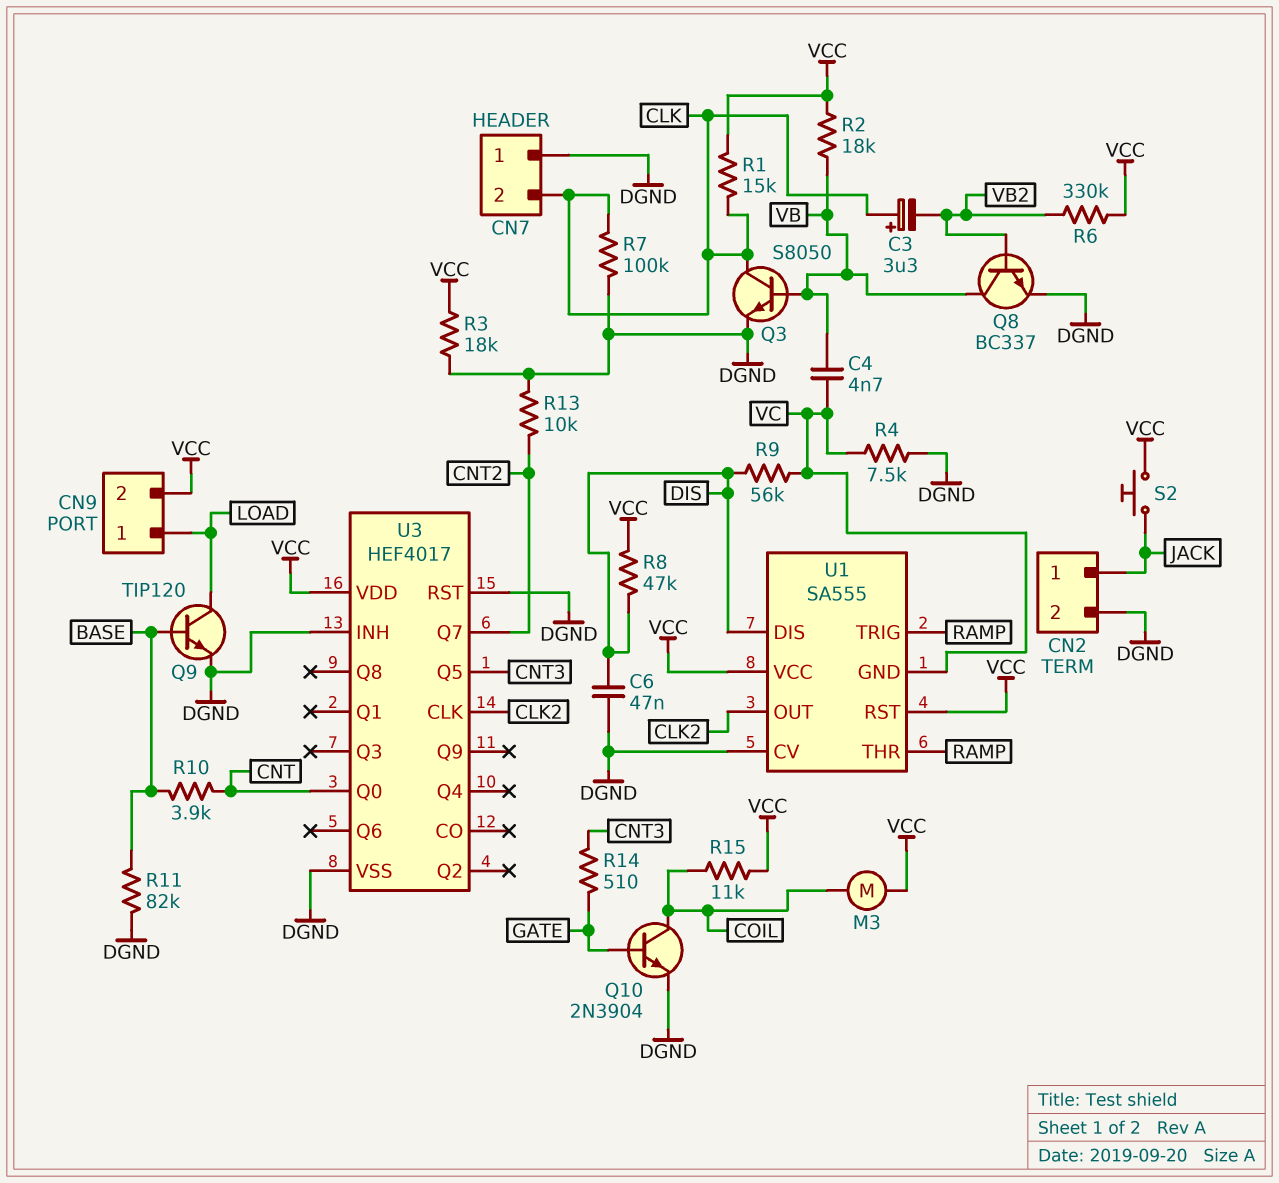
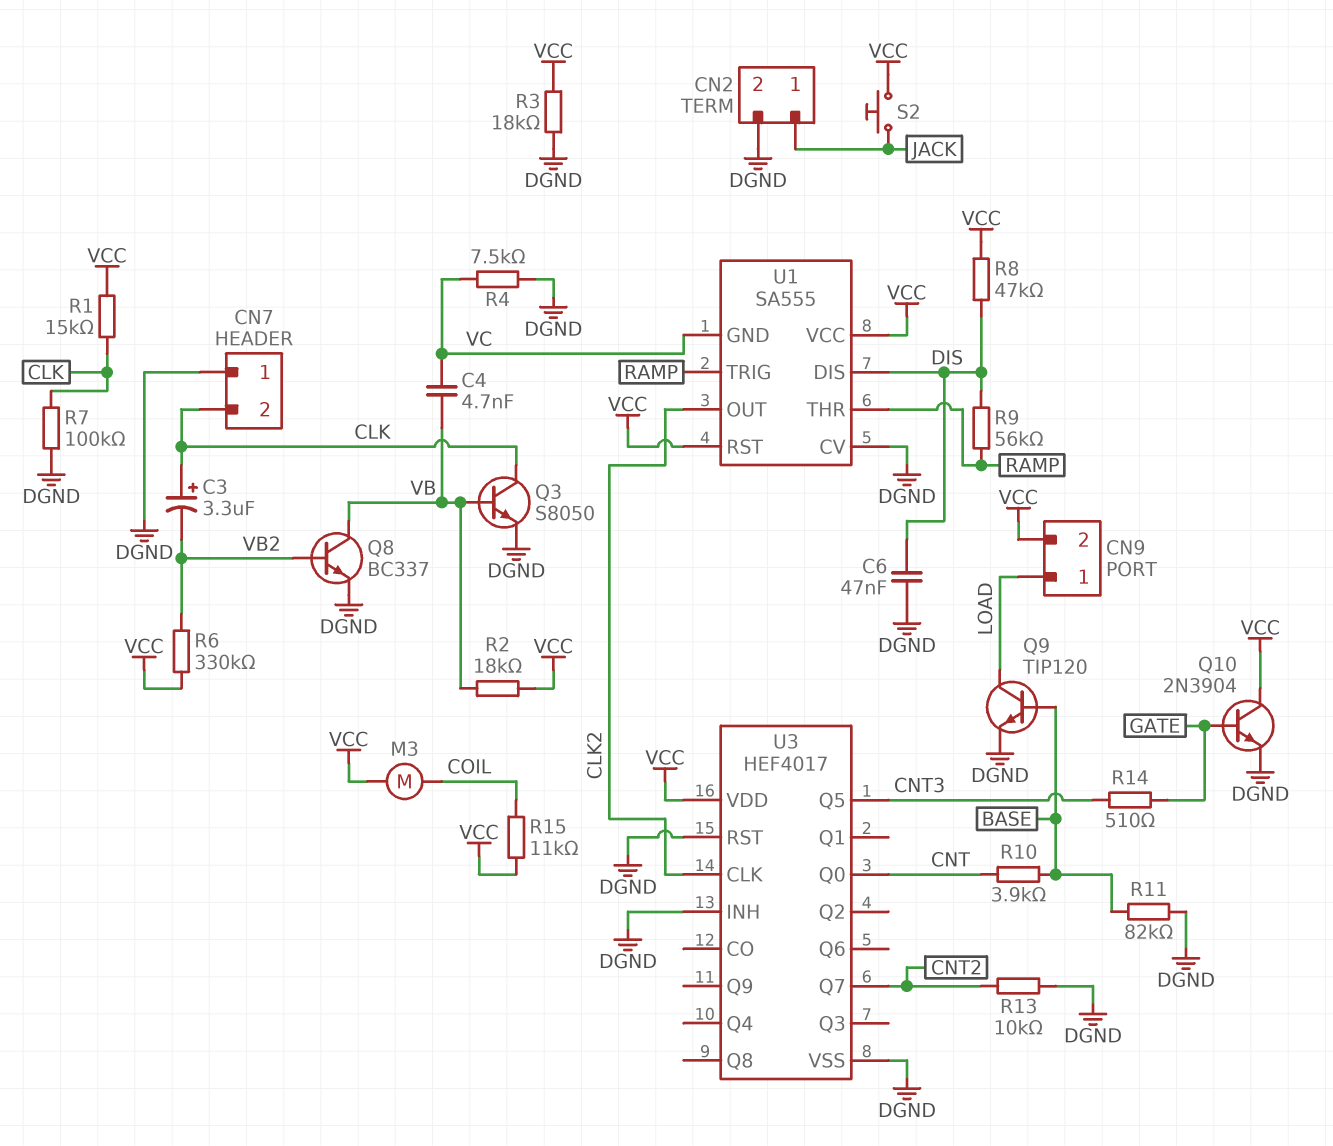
Q10: NPN 2N3904 (B GATE, C COIL, E DGND) -> NPN 2N3904 (B GATE, C VCC, E DGND)
R9: 56k (DIS, VC) -> 56k (DIS, RAMP)

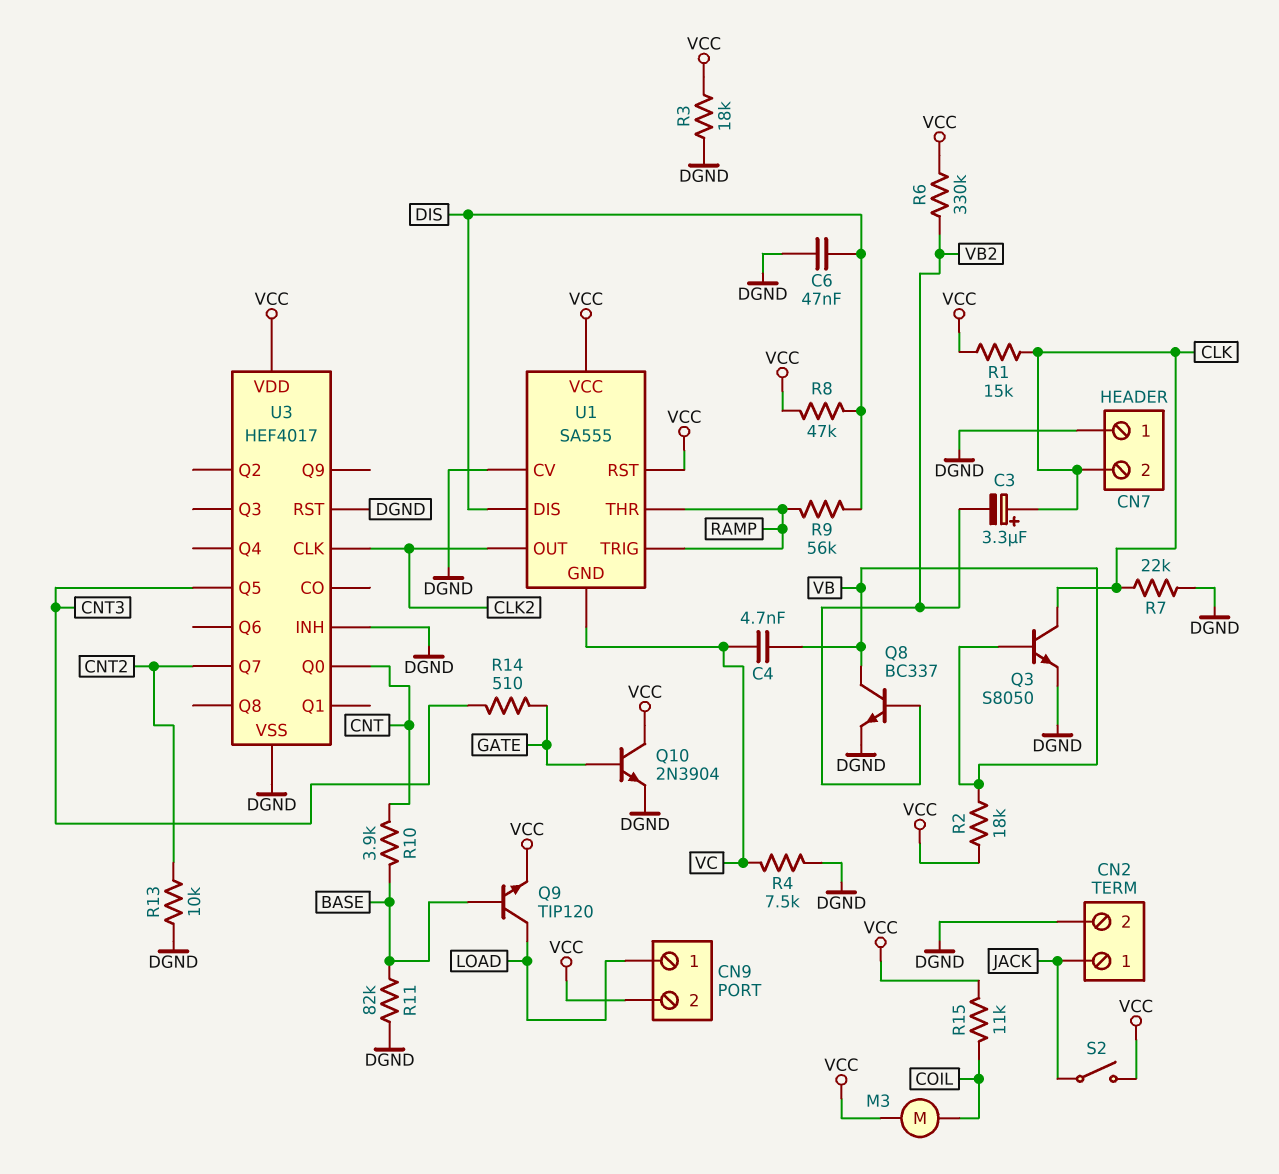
Q9: NPN TIP120 (B BASE, C LOAD, E DGND) -> NPN TIP120 (B BASE, C LOAD, E VCC)
R7: 100k (CLK, DGND) -> 22k (CLK, DGND)
S2: button (JACK, VCC) -> switch (JACK, VCC)

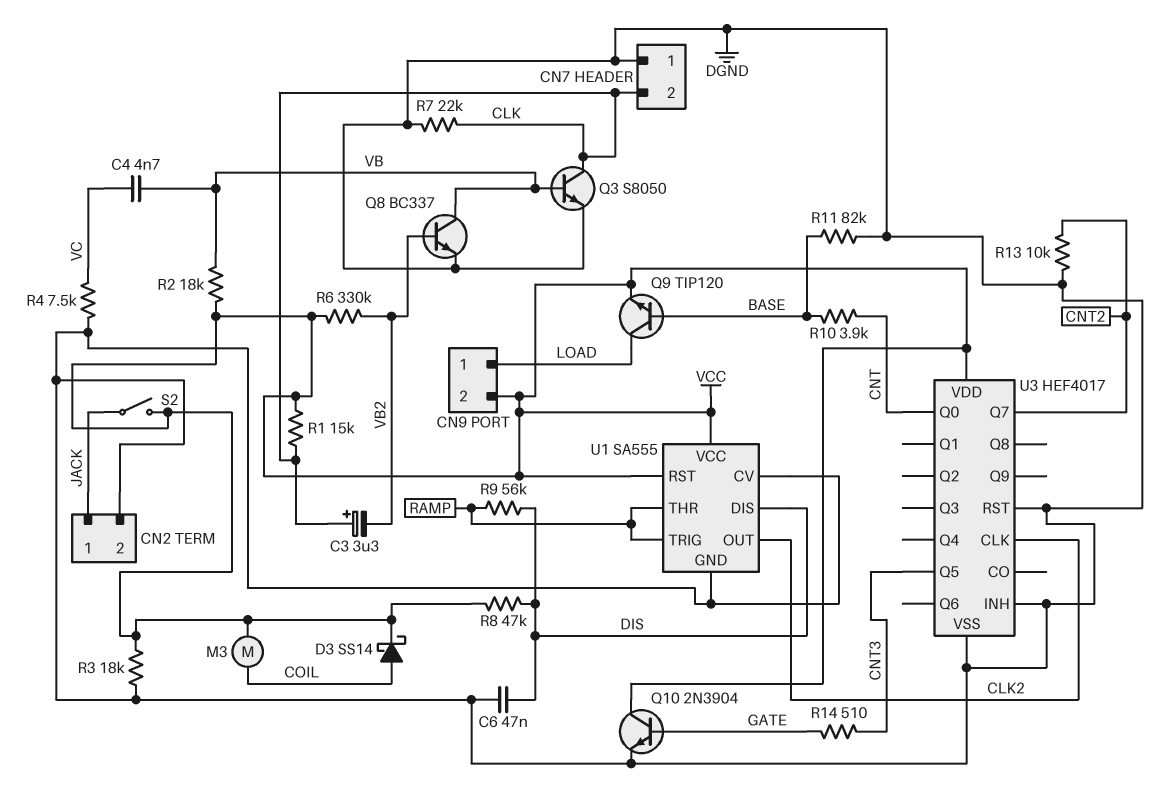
D3: none -> schottky SS14 (A COIL, K VCC)
R15: 11k (COIL, VCC) -> none
U1 pin GND: VC -> DGND

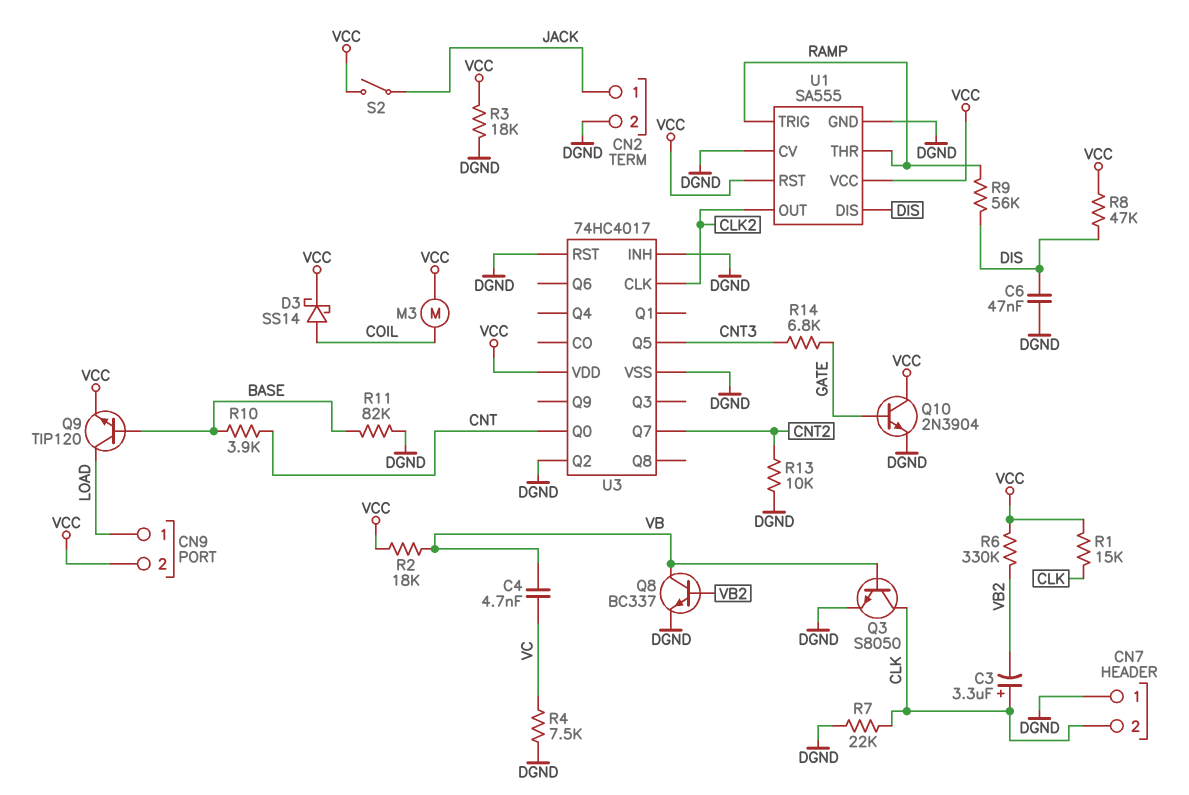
R14: 510 (CNT3, GATE) -> 6.8k (CNT3, GATE)
U3: HEF4017 -> 74HC4017
U3 pin Q2: none -> DGND

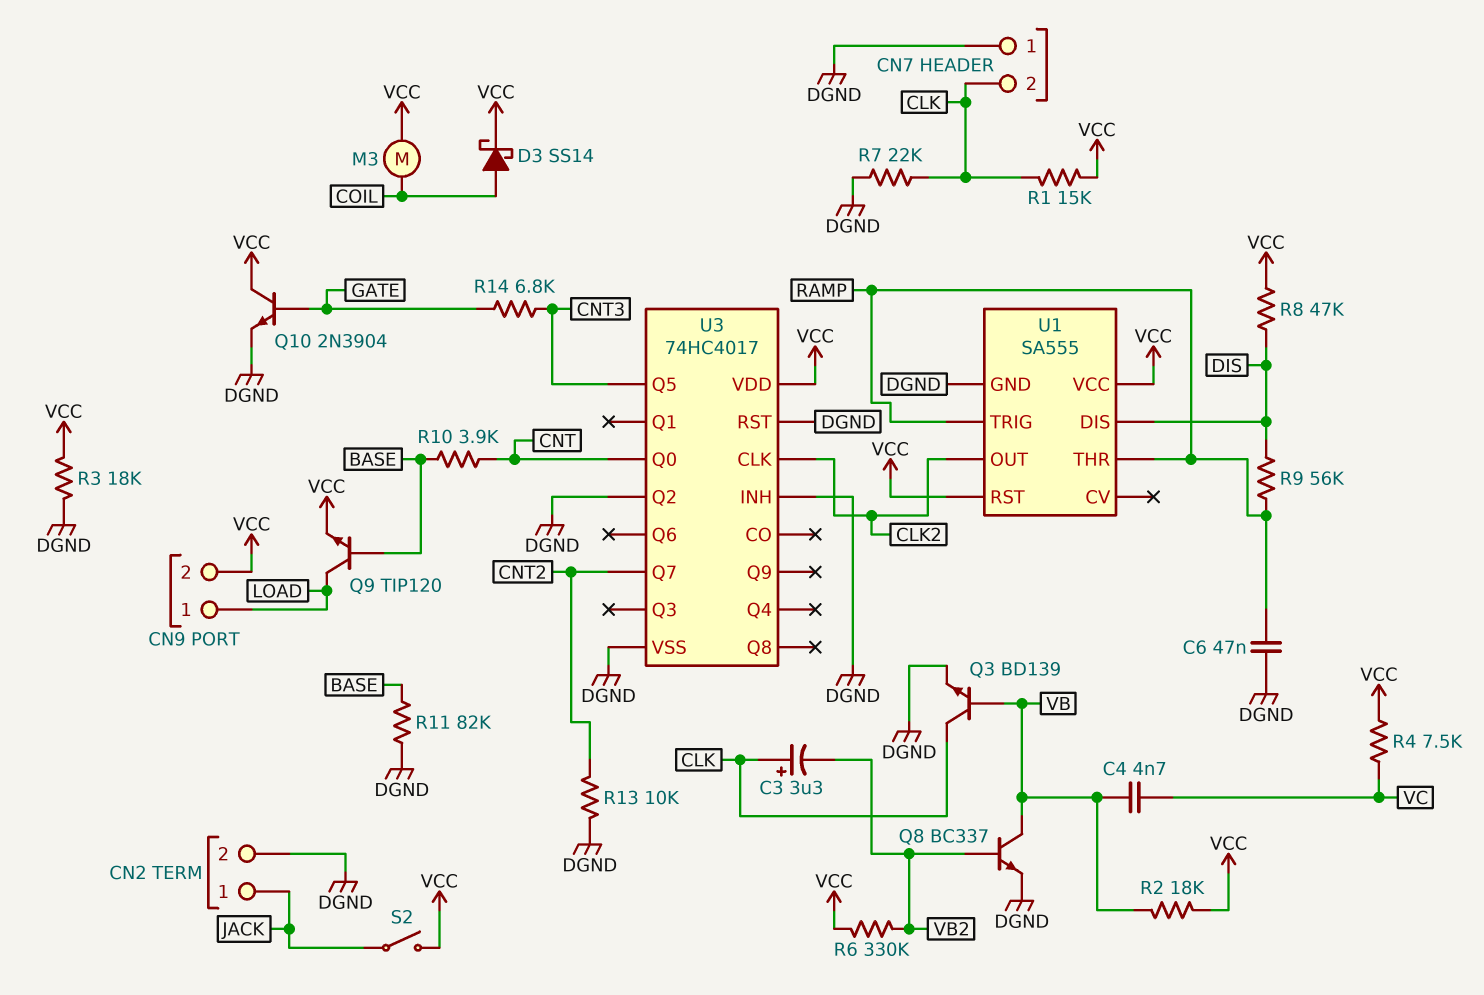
C6: 47nF (DGND, DIS) -> 47nF (DGND, RAMP)
Q3: NPN S8050 (B VB, C CLK, E DGND) -> NPN BD139 (B VB, C CLK, E DGND)
R4: 7.5k (DGND, VC) -> 7.5k (VC, VCC)
U1 pin CV: DGND -> none

